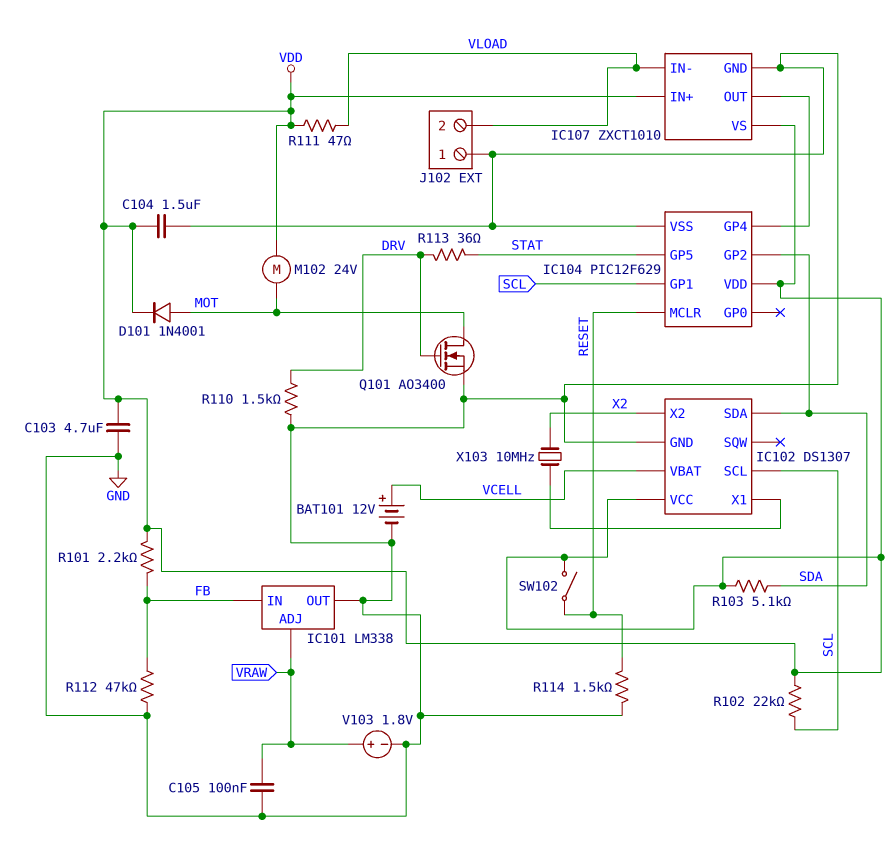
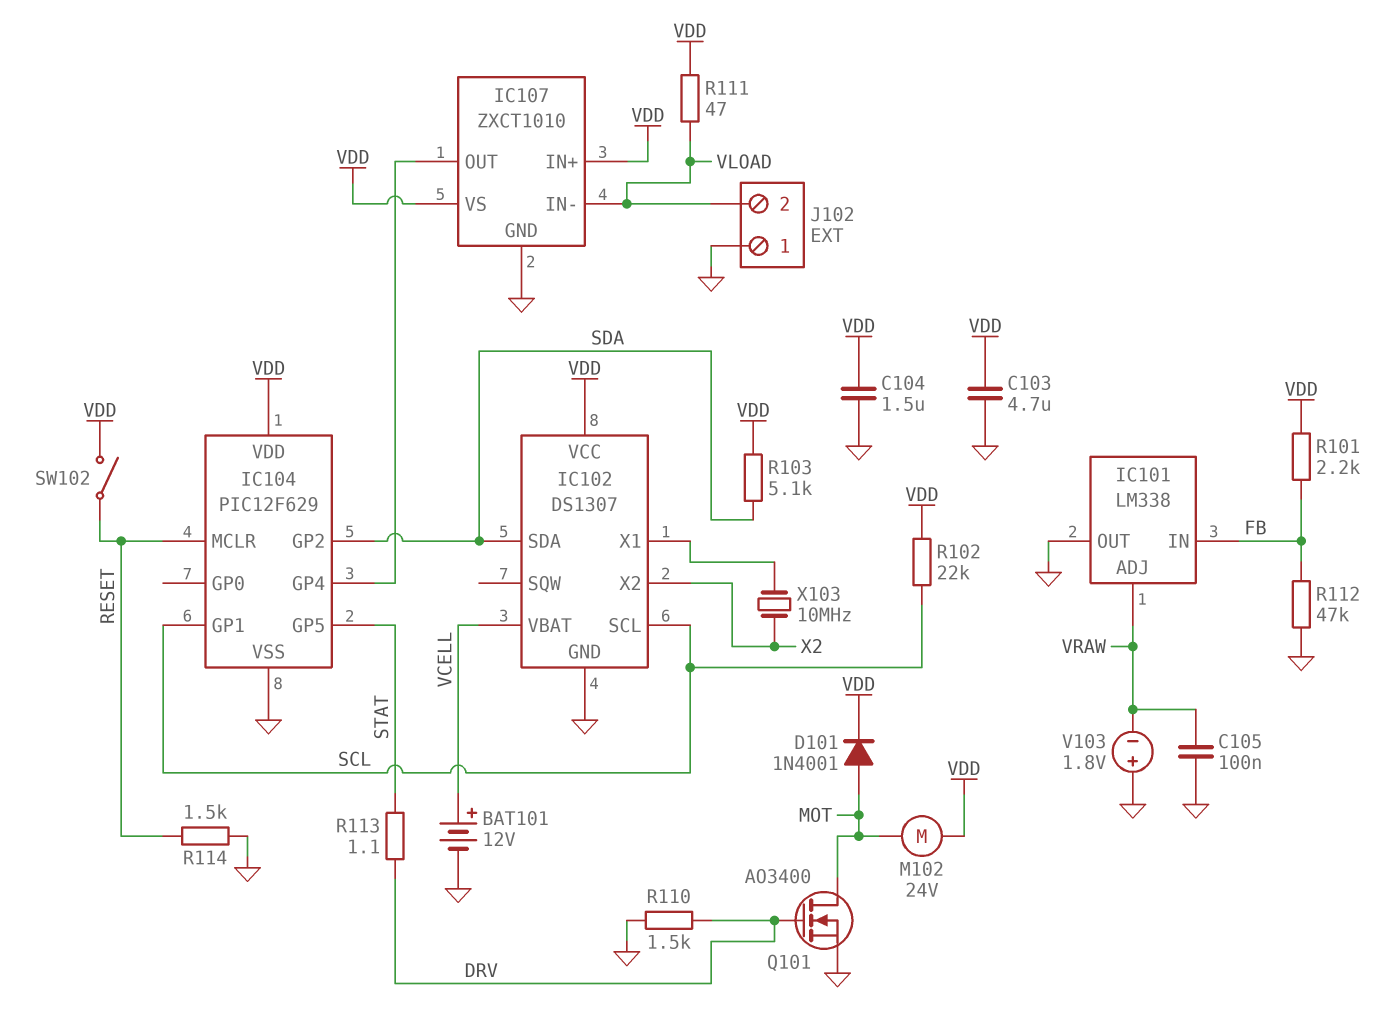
R113: 36 (DRV, STAT) -> 1.1 (DRV, STAT)
V103: 1.8V (plus VRAW, minus GND) -> 1.8V (plus GND, minus VRAW)

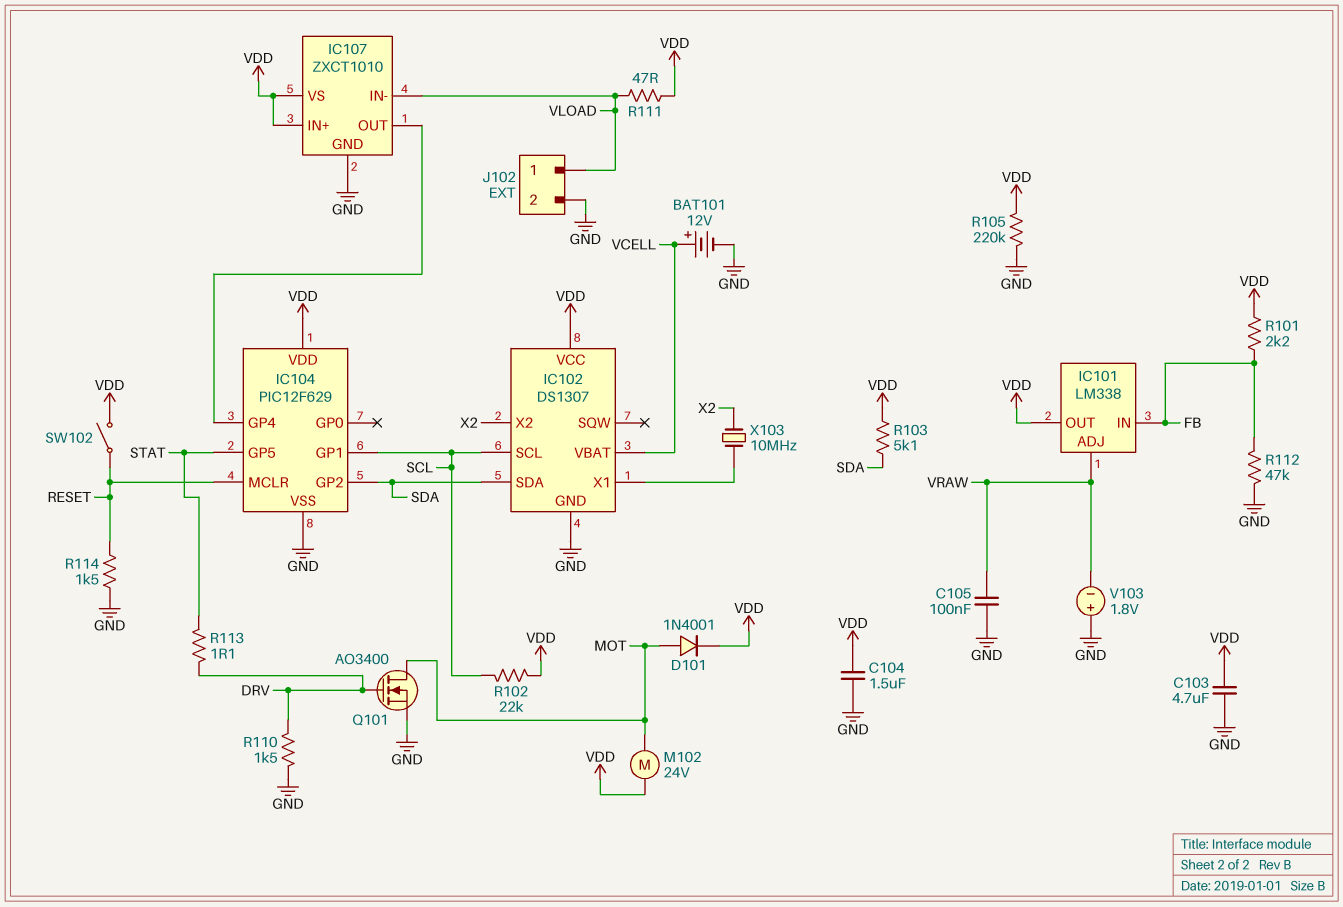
IC101 pin OUT: GND -> VDD
J102 pin 1: GND -> VLOAD
J102 pin 2: VLOAD -> GND
R105: none -> 220k (GND, VDD)

